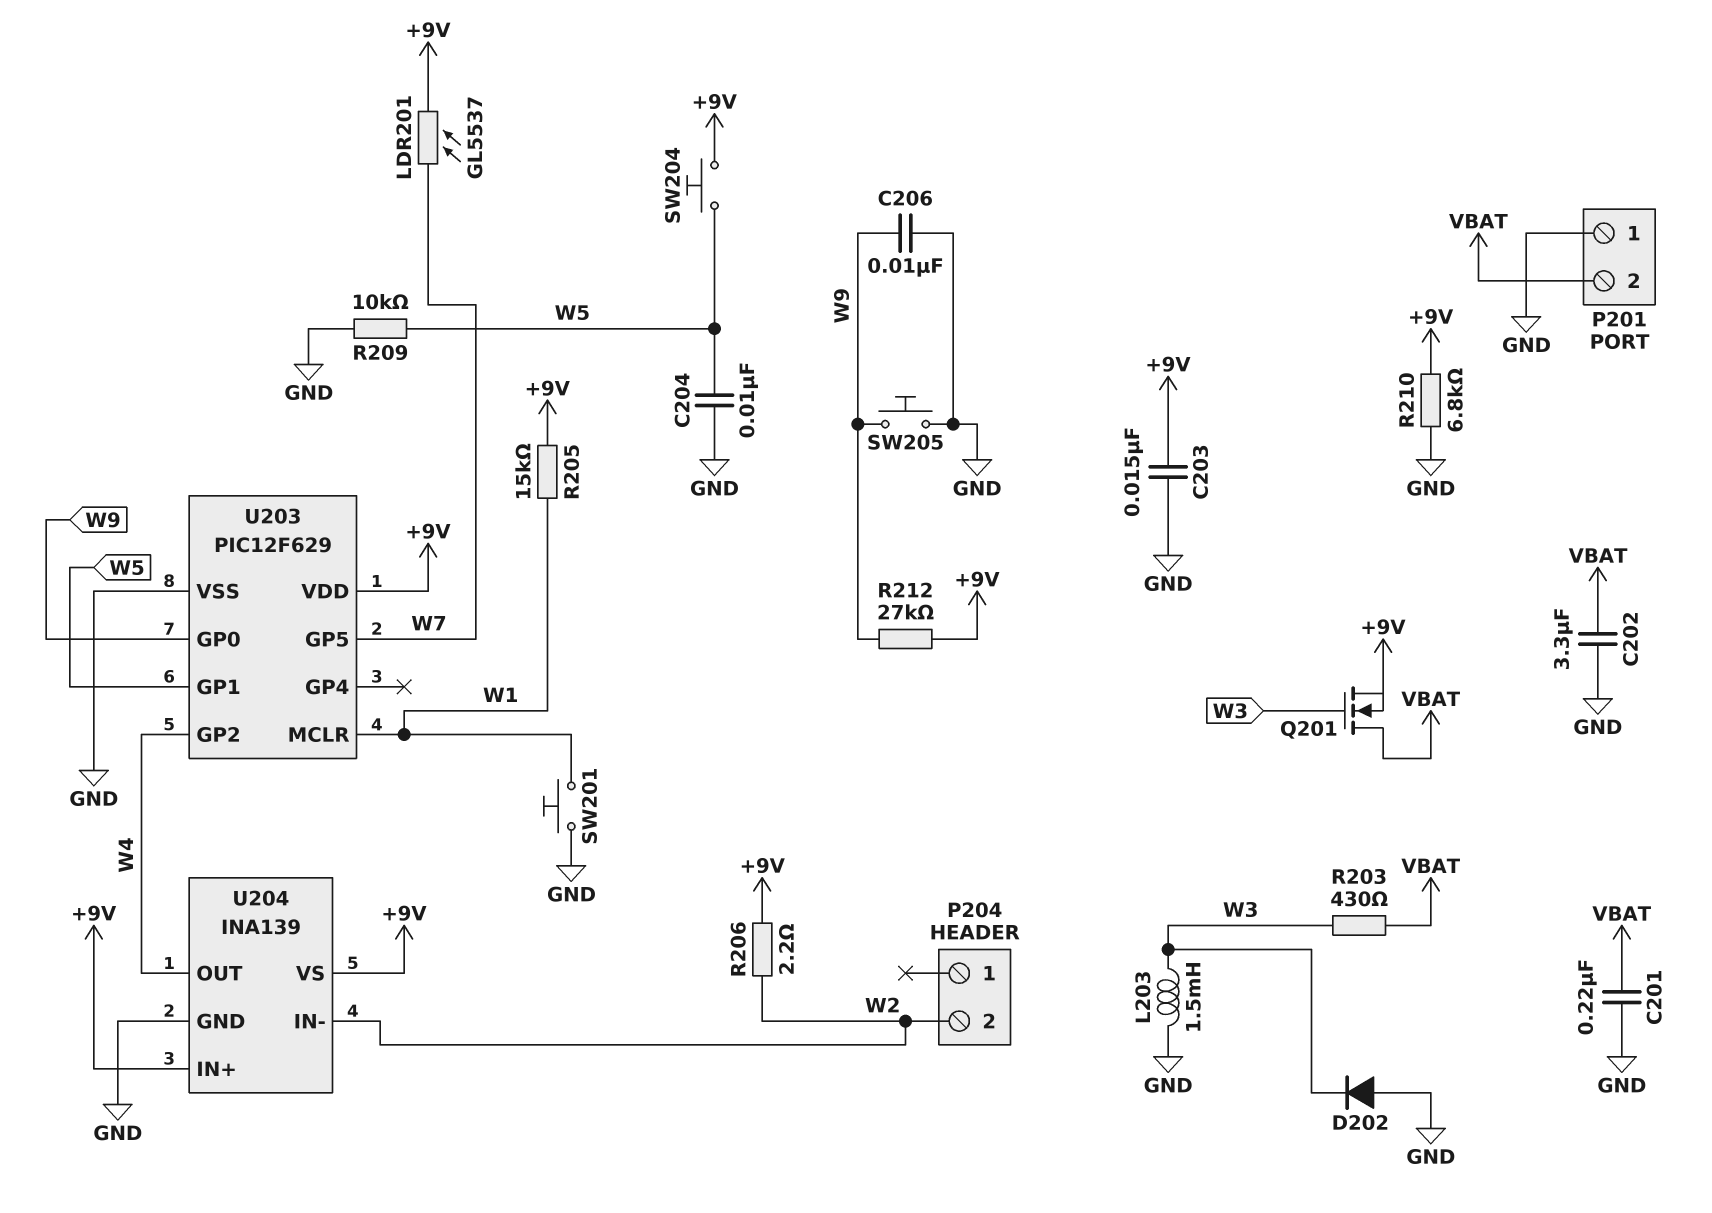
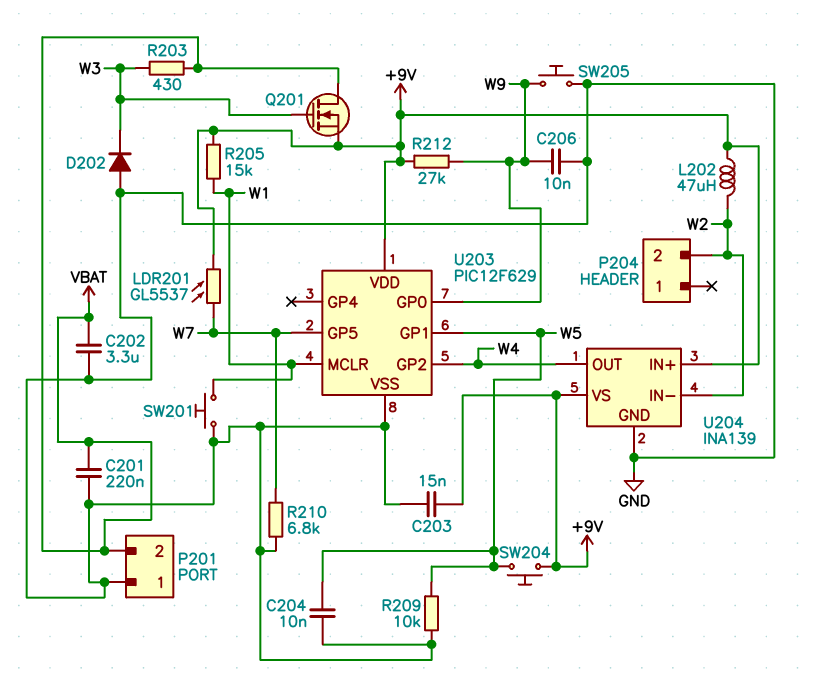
L202: none -> 47uH (+9V, W2)
L203: 1.5mH (GND, W3) -> none
R206: 2.2 (+9V, W2) -> none
R210: 6.8k (+9V, GND) -> 6.8k (GND, W7)

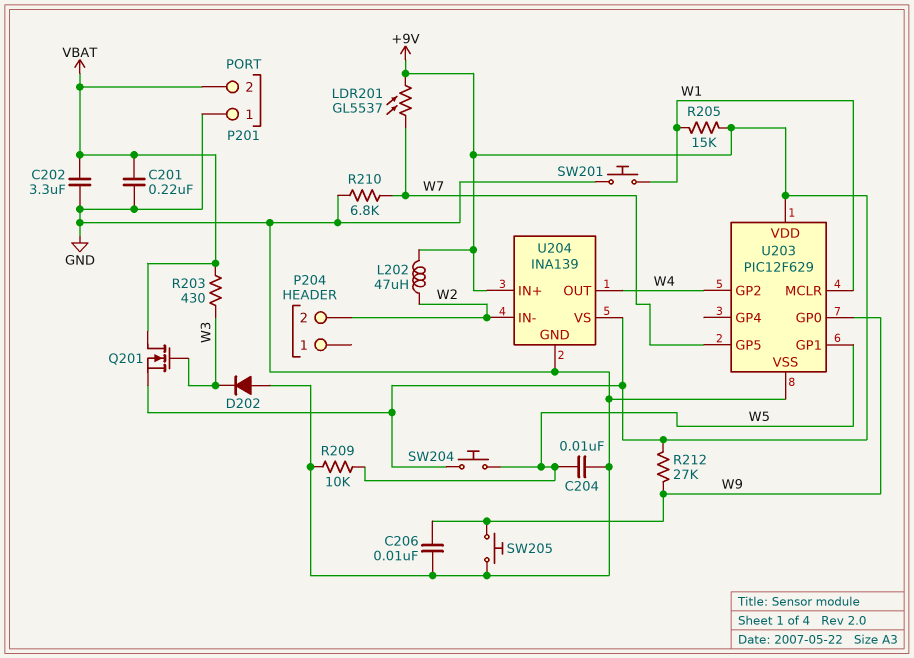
C203: 15nF (+9V, GND) -> none

